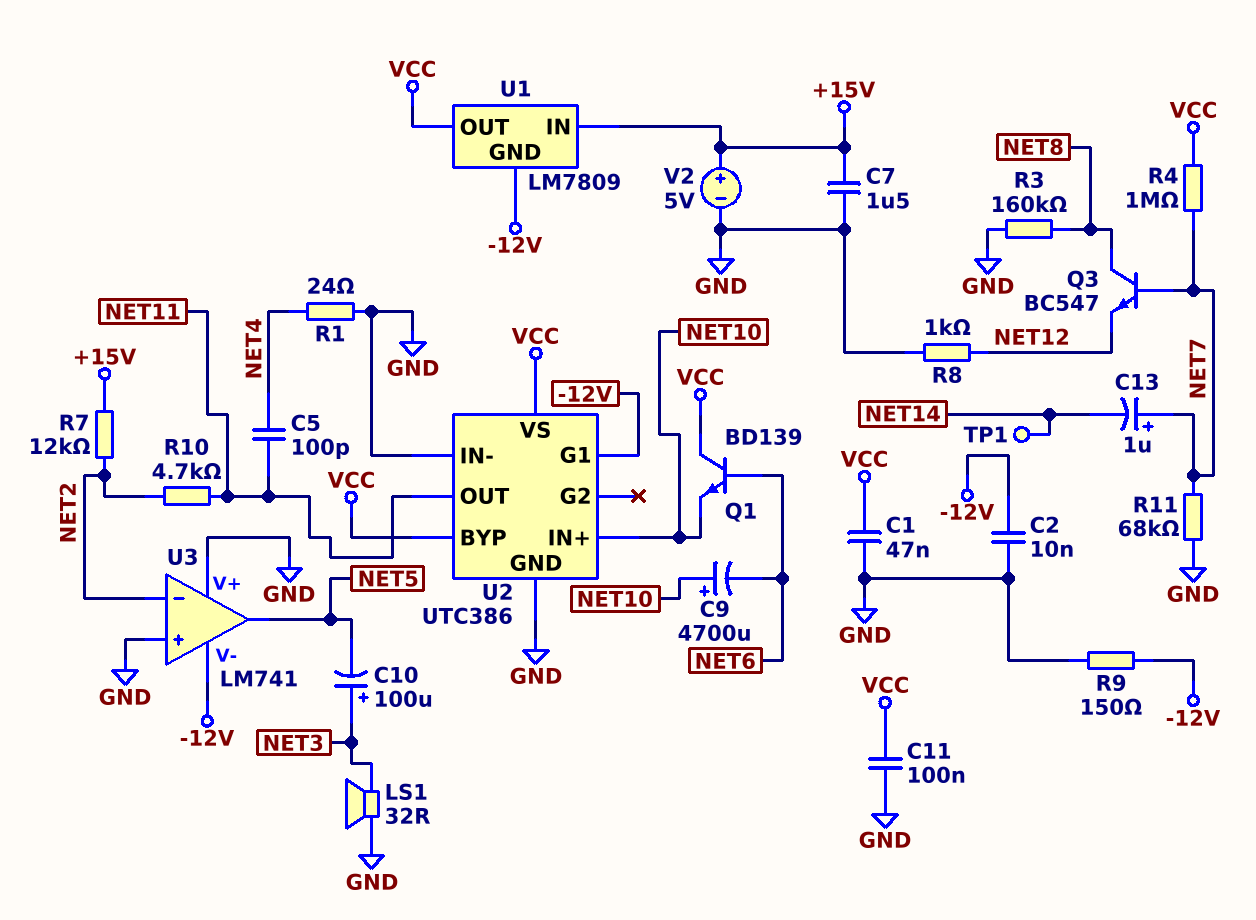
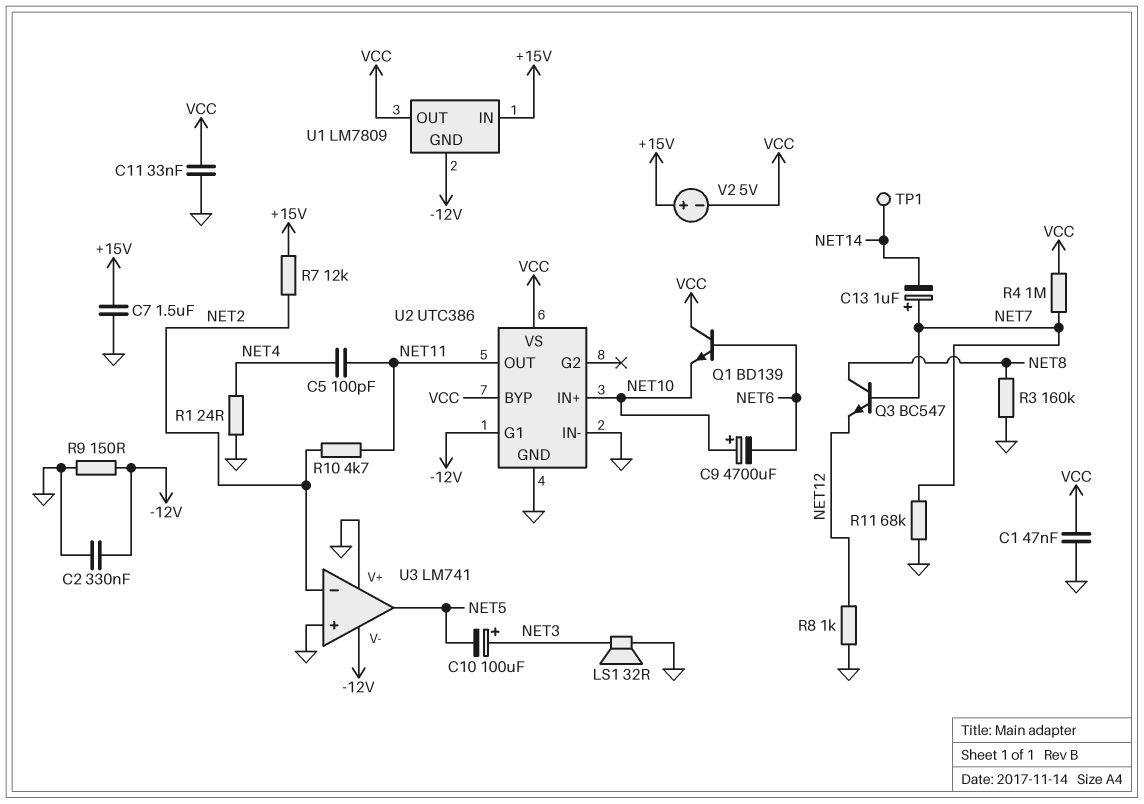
C2: 10nF (-12V, GND) -> 330nF (-12V, GND)
C11: 100nF (GND, VCC) -> 33nF (GND, VCC)
V2: 5V (plus +15V, minus GND) -> 5V (plus +15V, minus VCC)

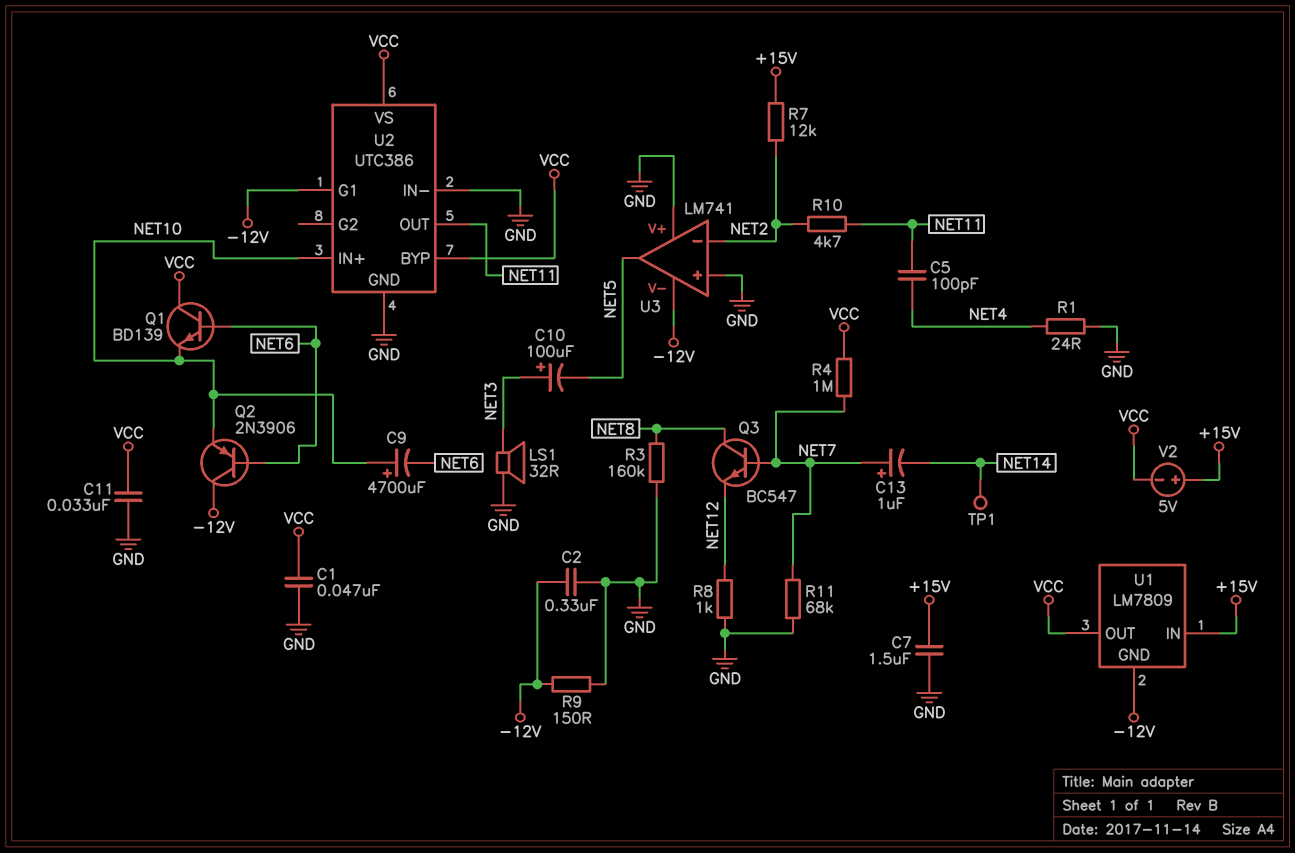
Q2: none -> PNP 2N3906 (B NET6, C -12V, E NET10)

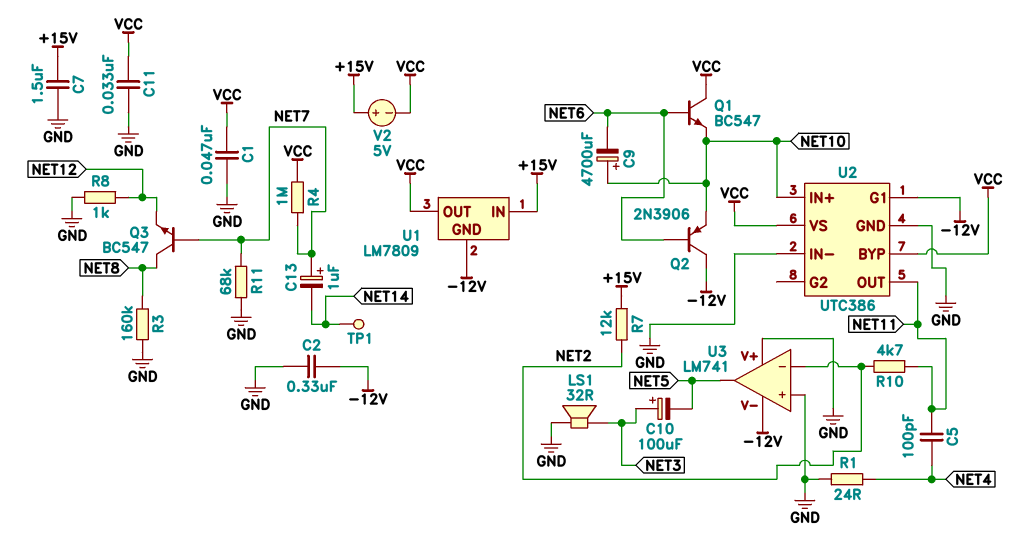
Q1: NPN BD139 (B NET6, C VCC, E NET10) -> NPN BC547 (B NET6, C VCC, E NET10)
R9: 150 (-12V, GND) -> none

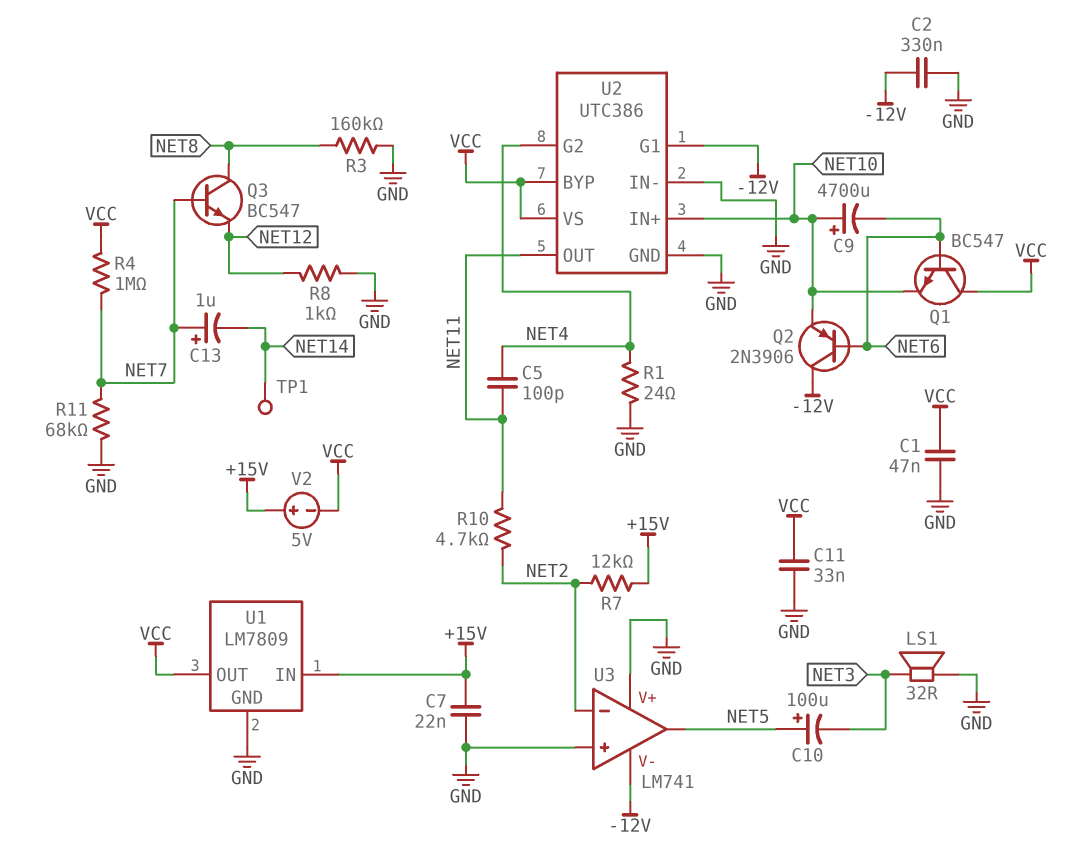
C7: 1.5uF (+15V, GND) -> 22nF (+15V, GND)
C10: 100uF (plus NET3, minus NET5) -> 100uF (plus NET5, minus NET3)
U1 pin GND: -12V -> GND
U2 pin G2: none -> NET4

